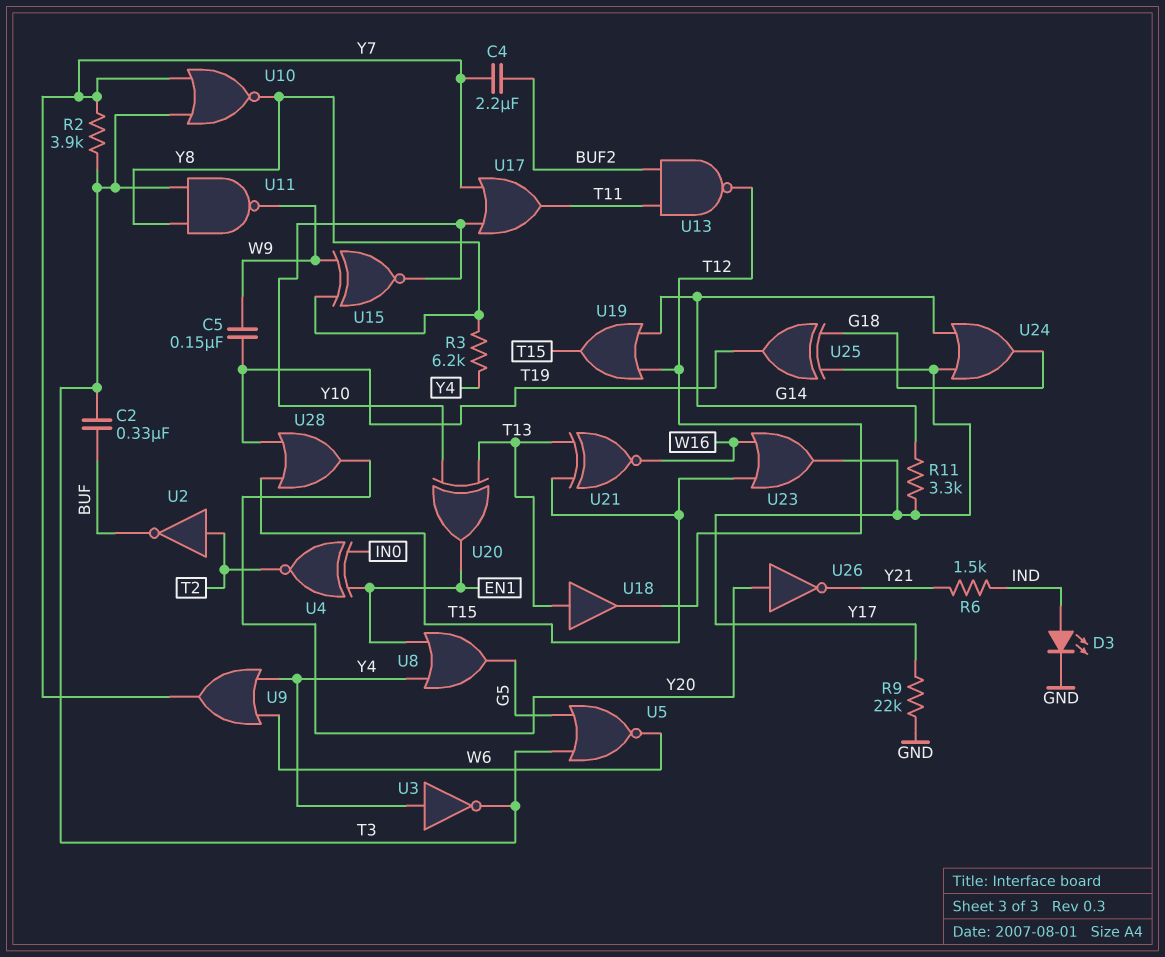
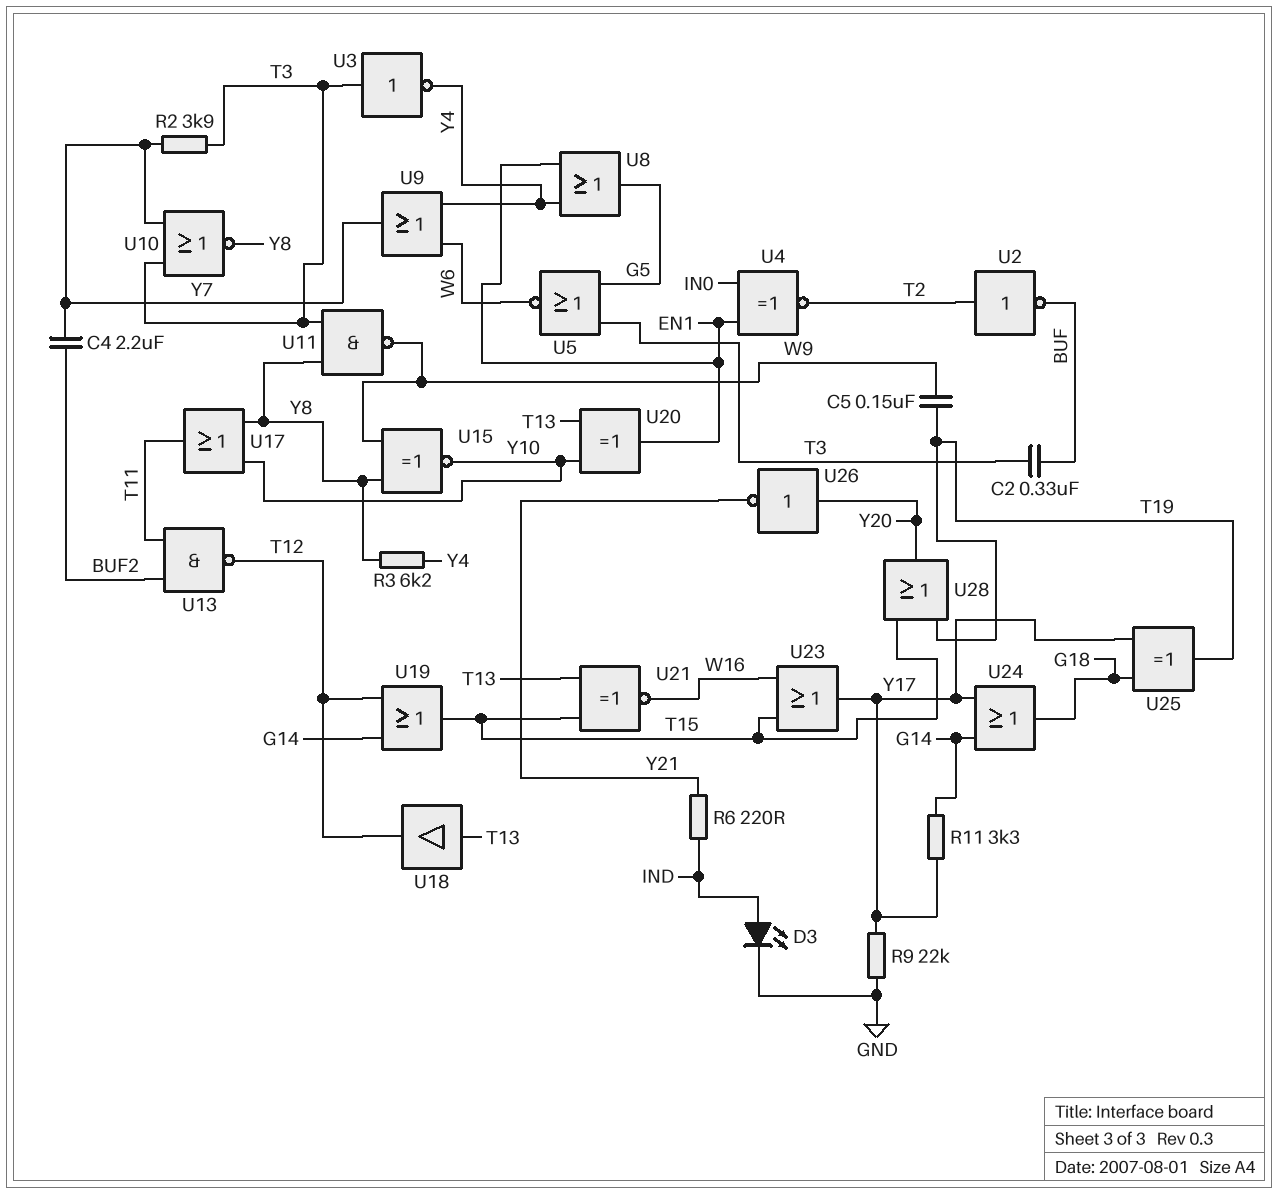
R6: 1.5k (IND, Y21) -> 220 (IND, Y21)
U3: NOT (in Y4, out T3) -> NOT (in T3, out Y4)
U17: OR (in Y7, in Y10, out T11) -> OR (in Y8, in Y10, out T11)

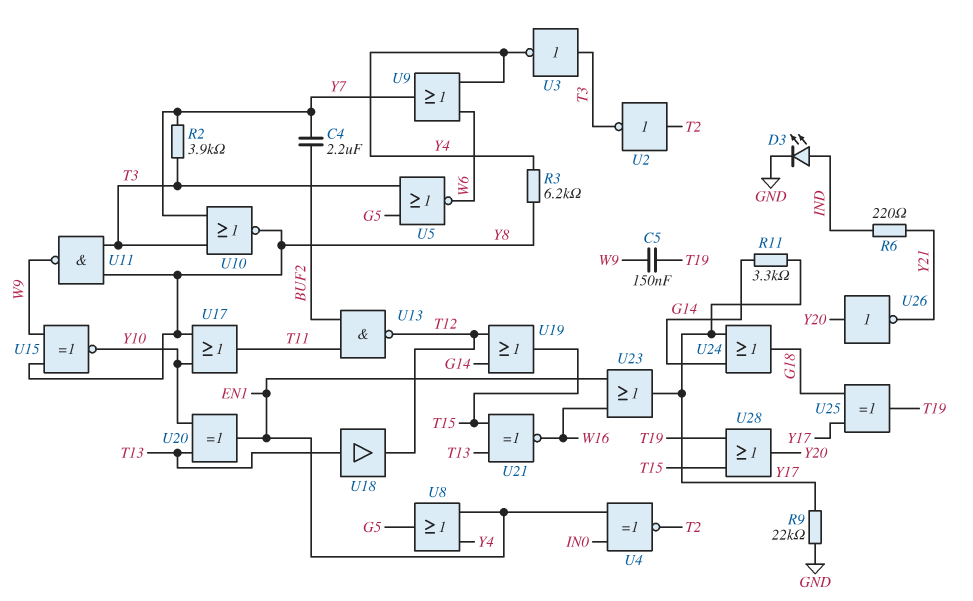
C2: 330nF (BUF, T3) -> none
U2: NOT (in T2, out BUF) -> NOT (in T2, out T3)
U23: OR (in T15, in W16, out Y17) -> OR (in EN1, in W16, out Y17)

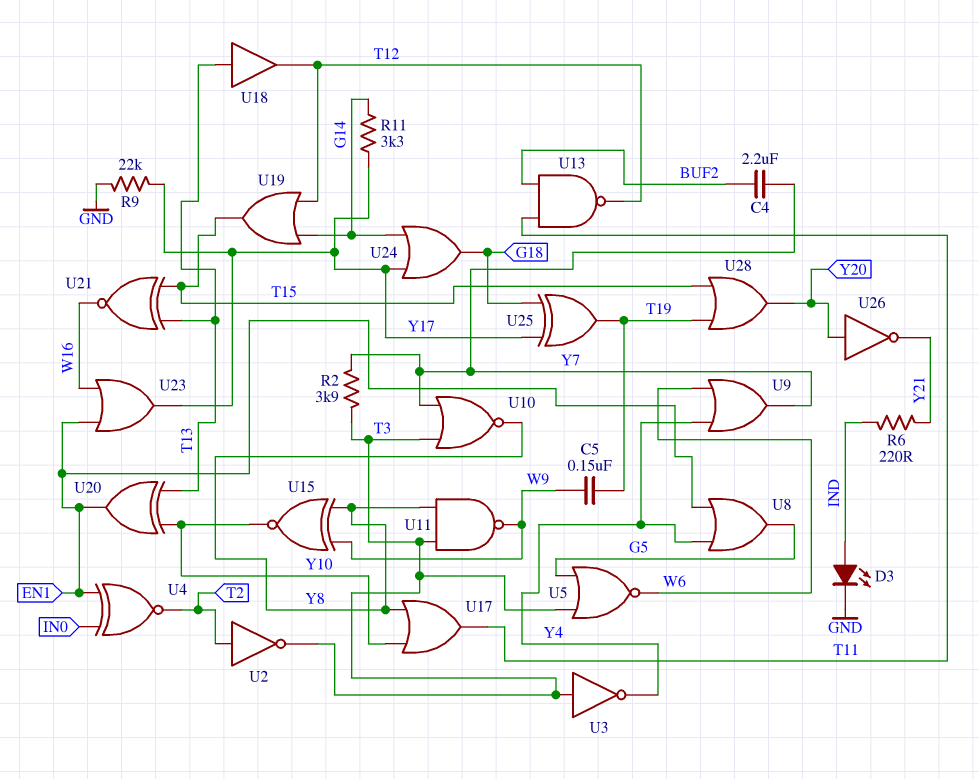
R3: 6.2k (Y4, Y8) -> none

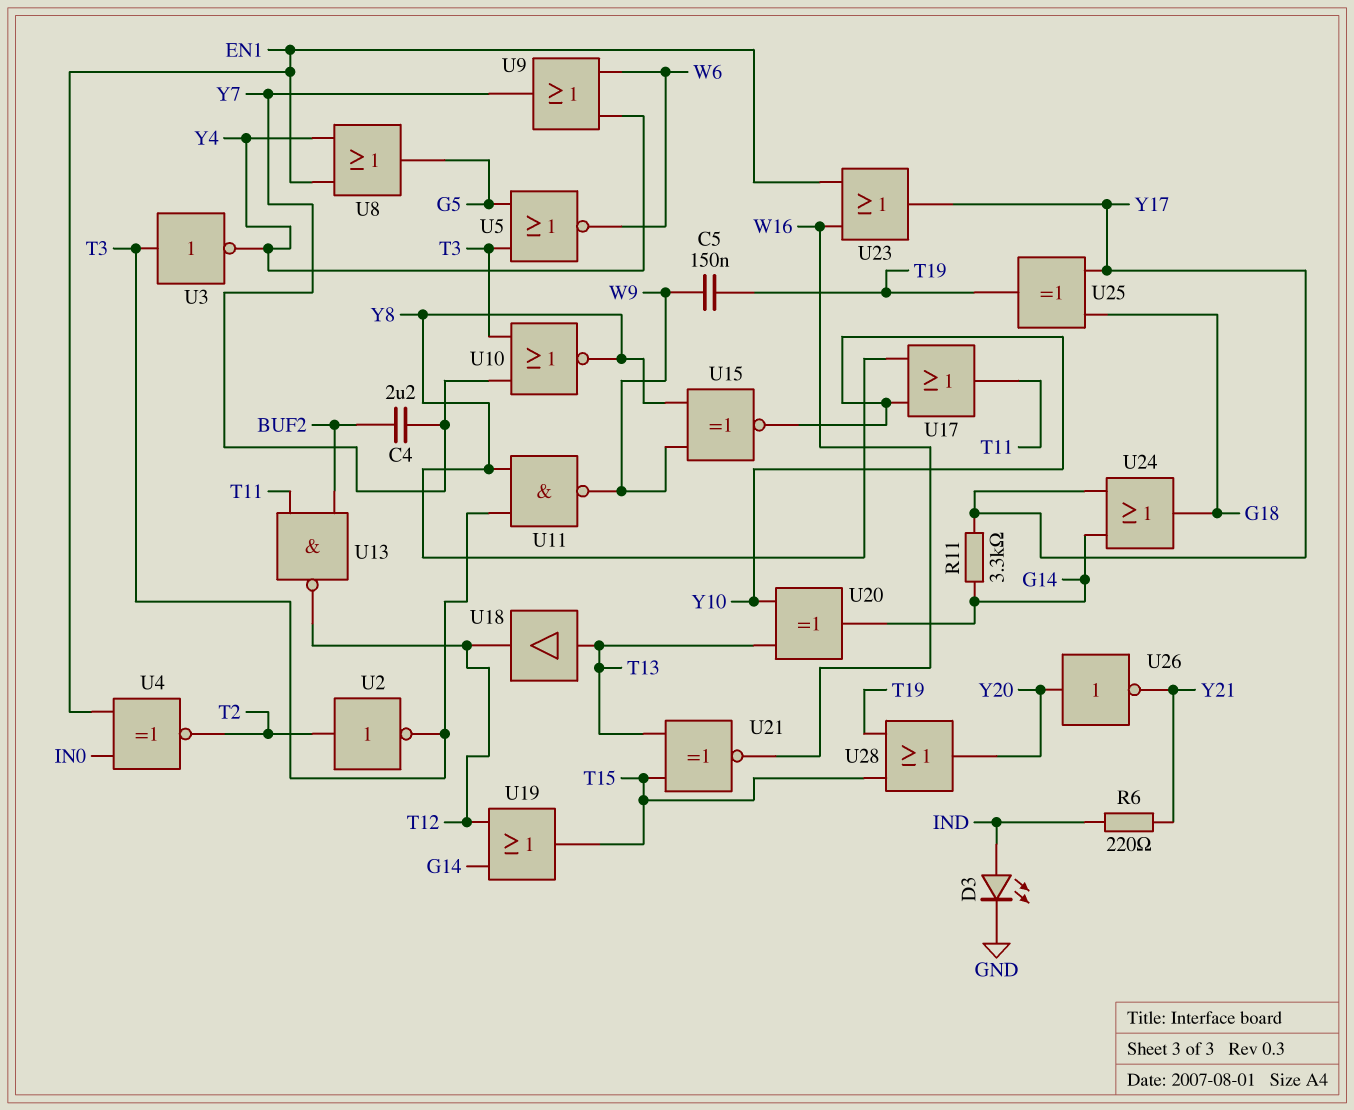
R2: 3.9k (T3, Y7) -> none
R9: 22k (GND, Y17) -> none
U20: XOR (in T13, in Y10, out EN1) -> XOR (in T13, in Y10, out G14)

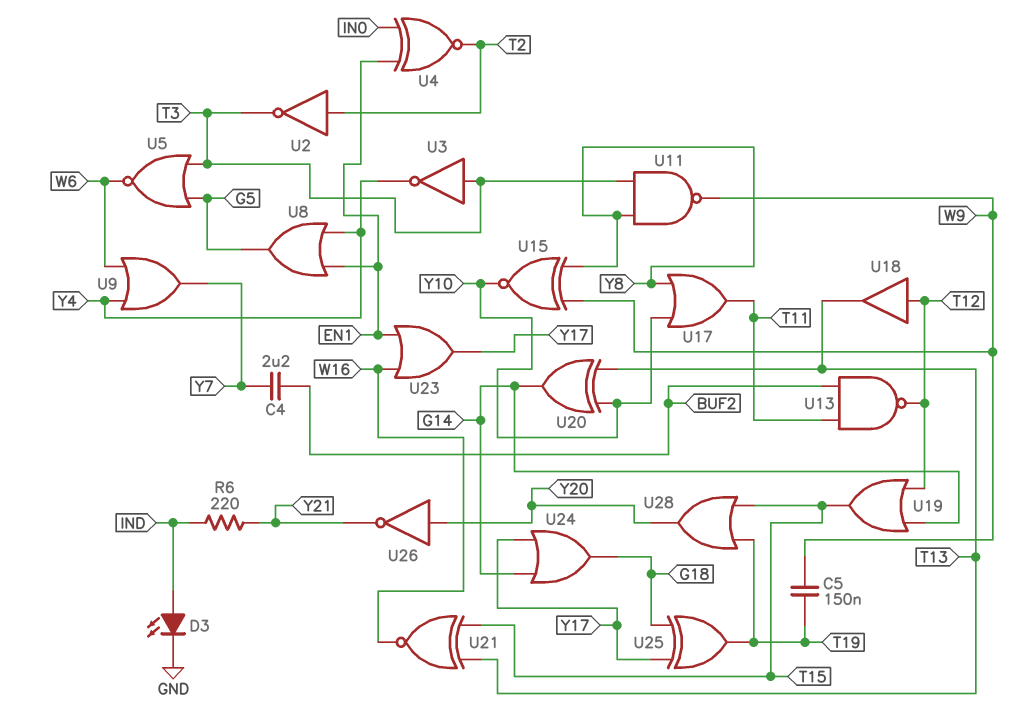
R11: 3.3k (G14, Y17) -> none
U10: NOR (in T3, in Y7, out Y8) -> none
U18: buffer (in T13, out T12) -> buffer (in T12, out T13)

